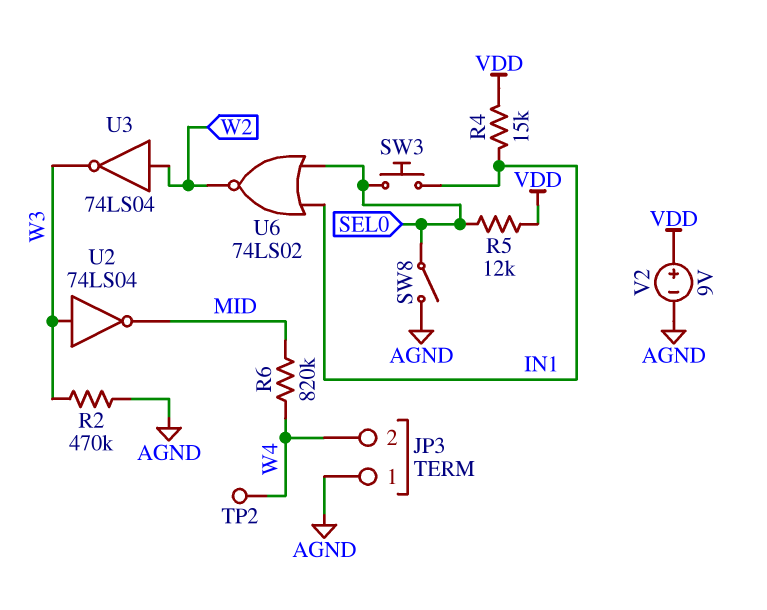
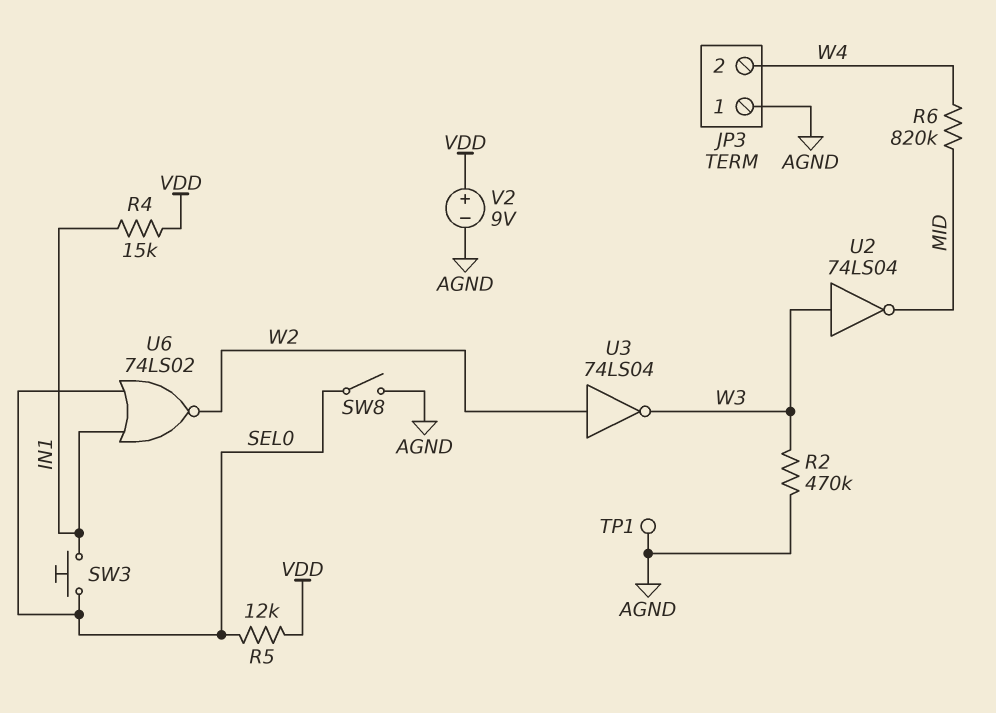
TP1: none -> test point (AGND)
TP2: test point (W4) -> none

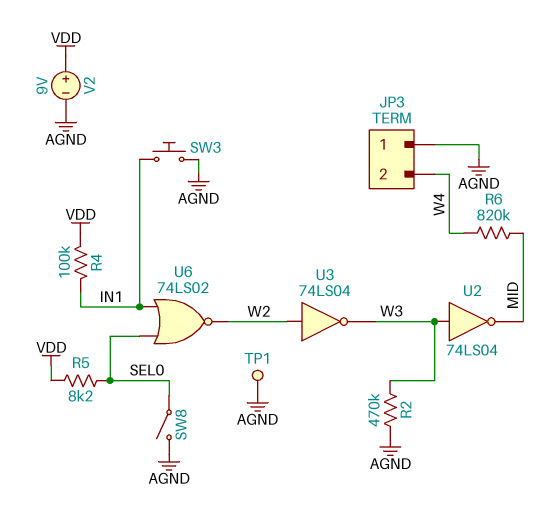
R4: 15k (IN1, VDD) -> 100k (IN1, VDD)
R5: 12k (SEL0, VDD) -> 8.2k (SEL0, VDD)
SW3: button (IN1, SEL0) -> button (AGND, IN1)

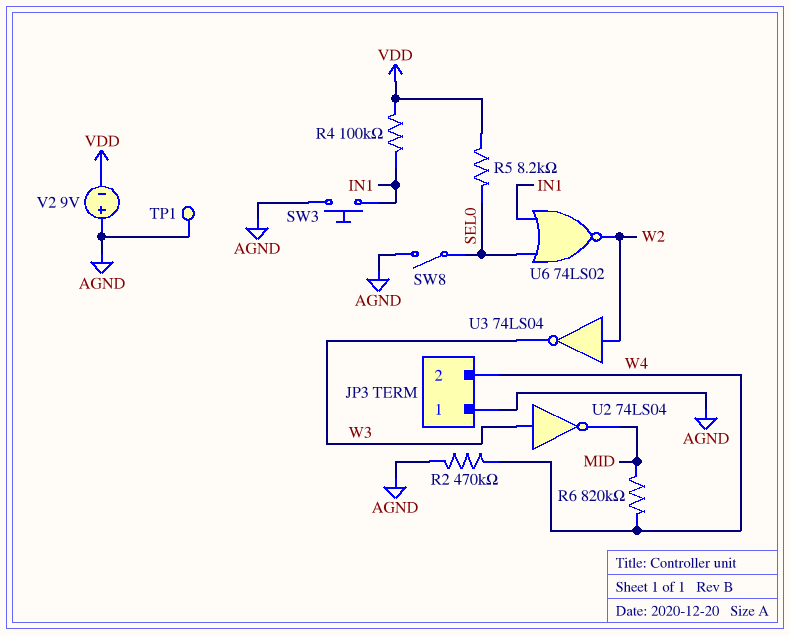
R2: 470k (AGND, W3) -> 470k (AGND, W4)
V2: 9V (plus VDD, minus AGND) -> 9V (plus AGND, minus VDD)

